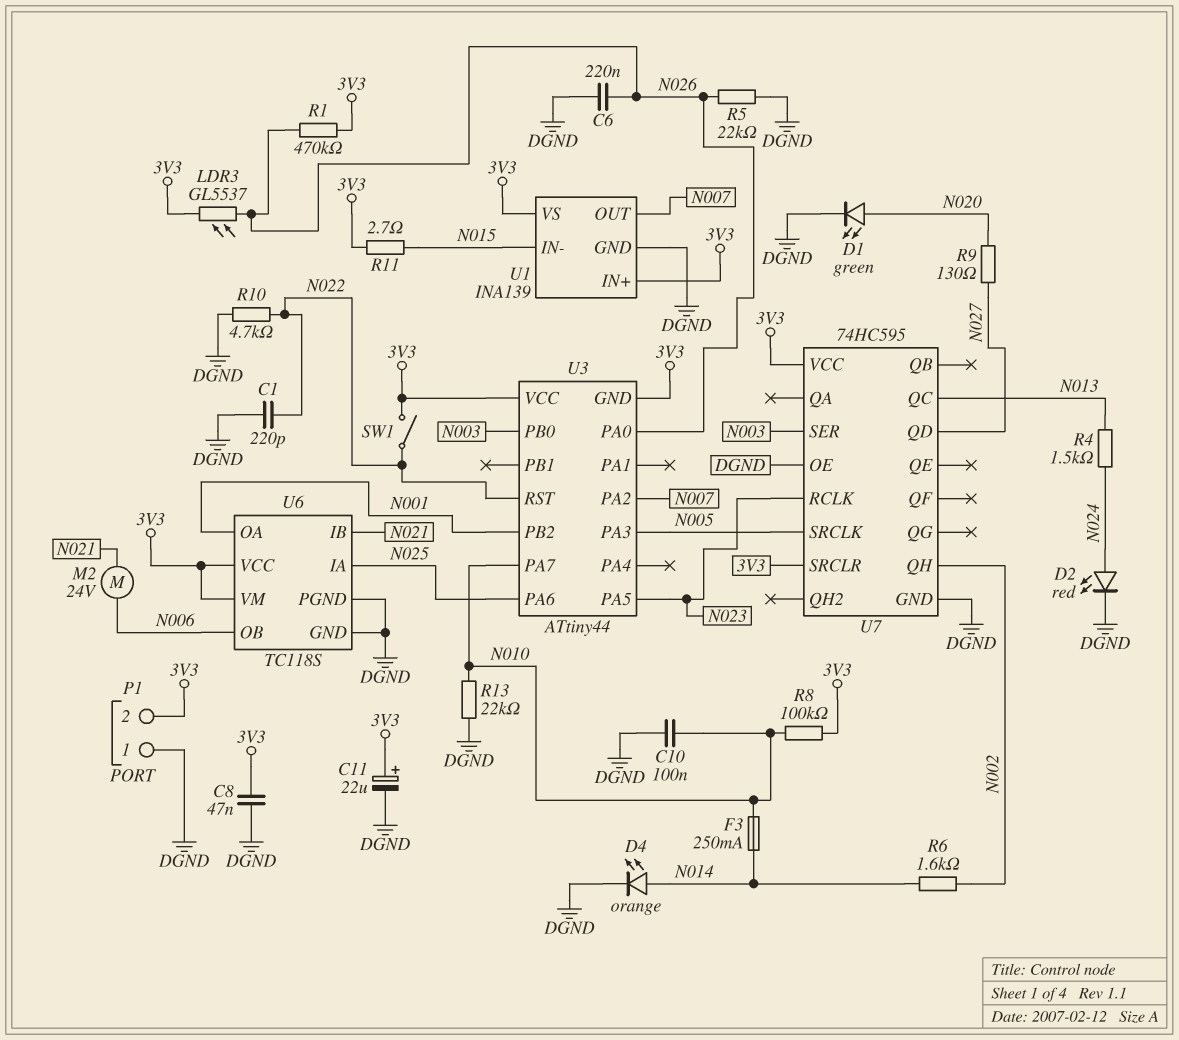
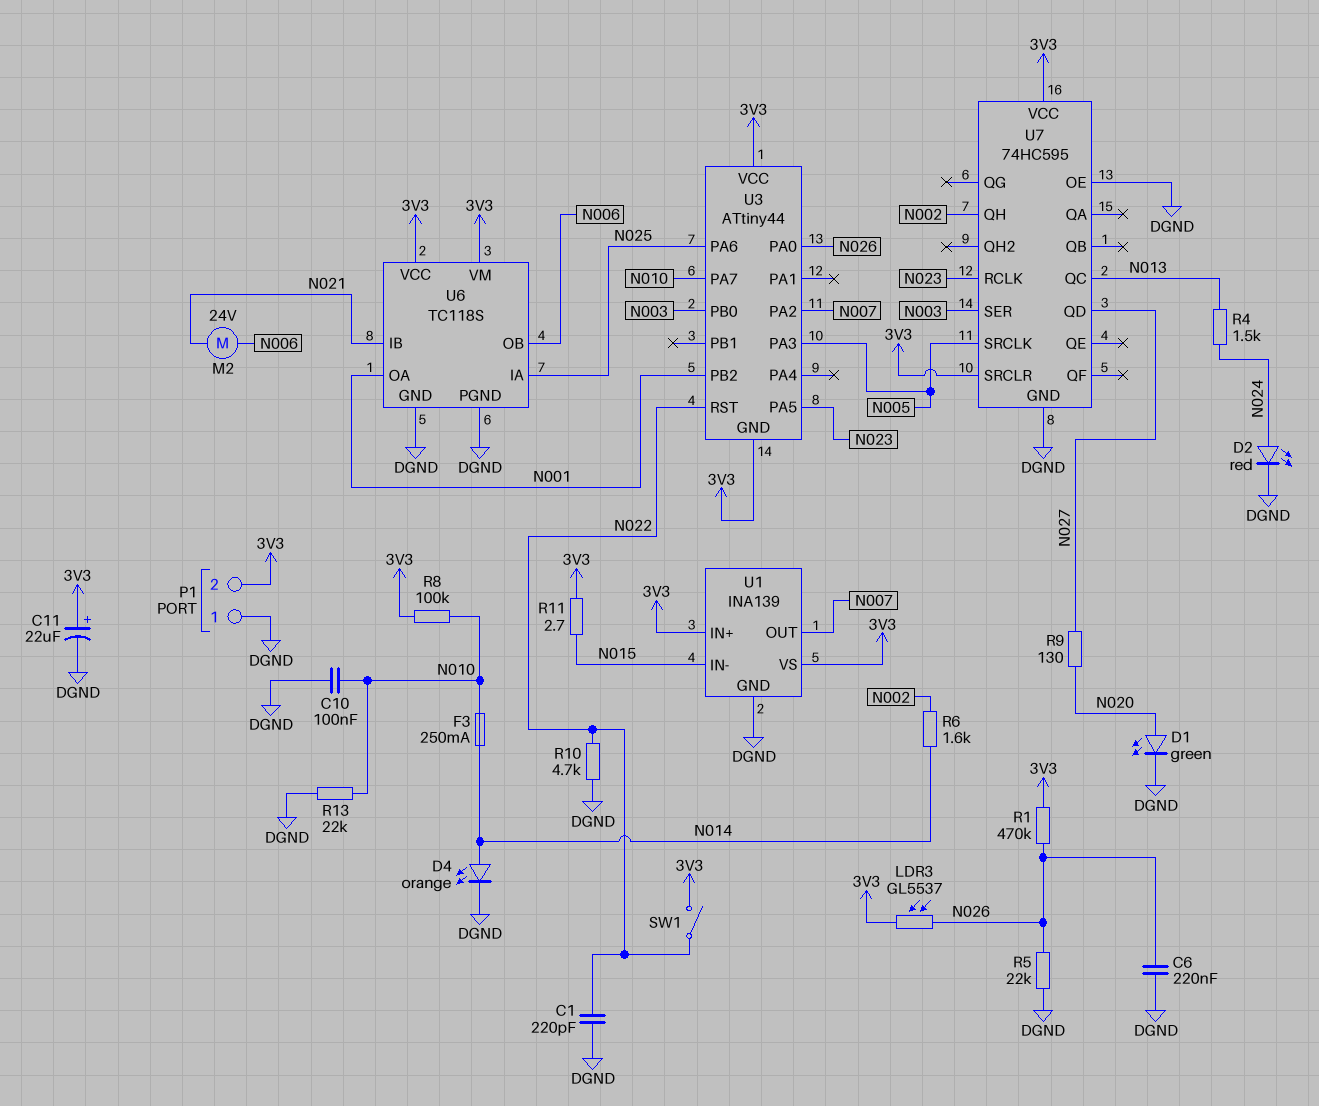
C8: 47nF (3V3, DGND) -> none

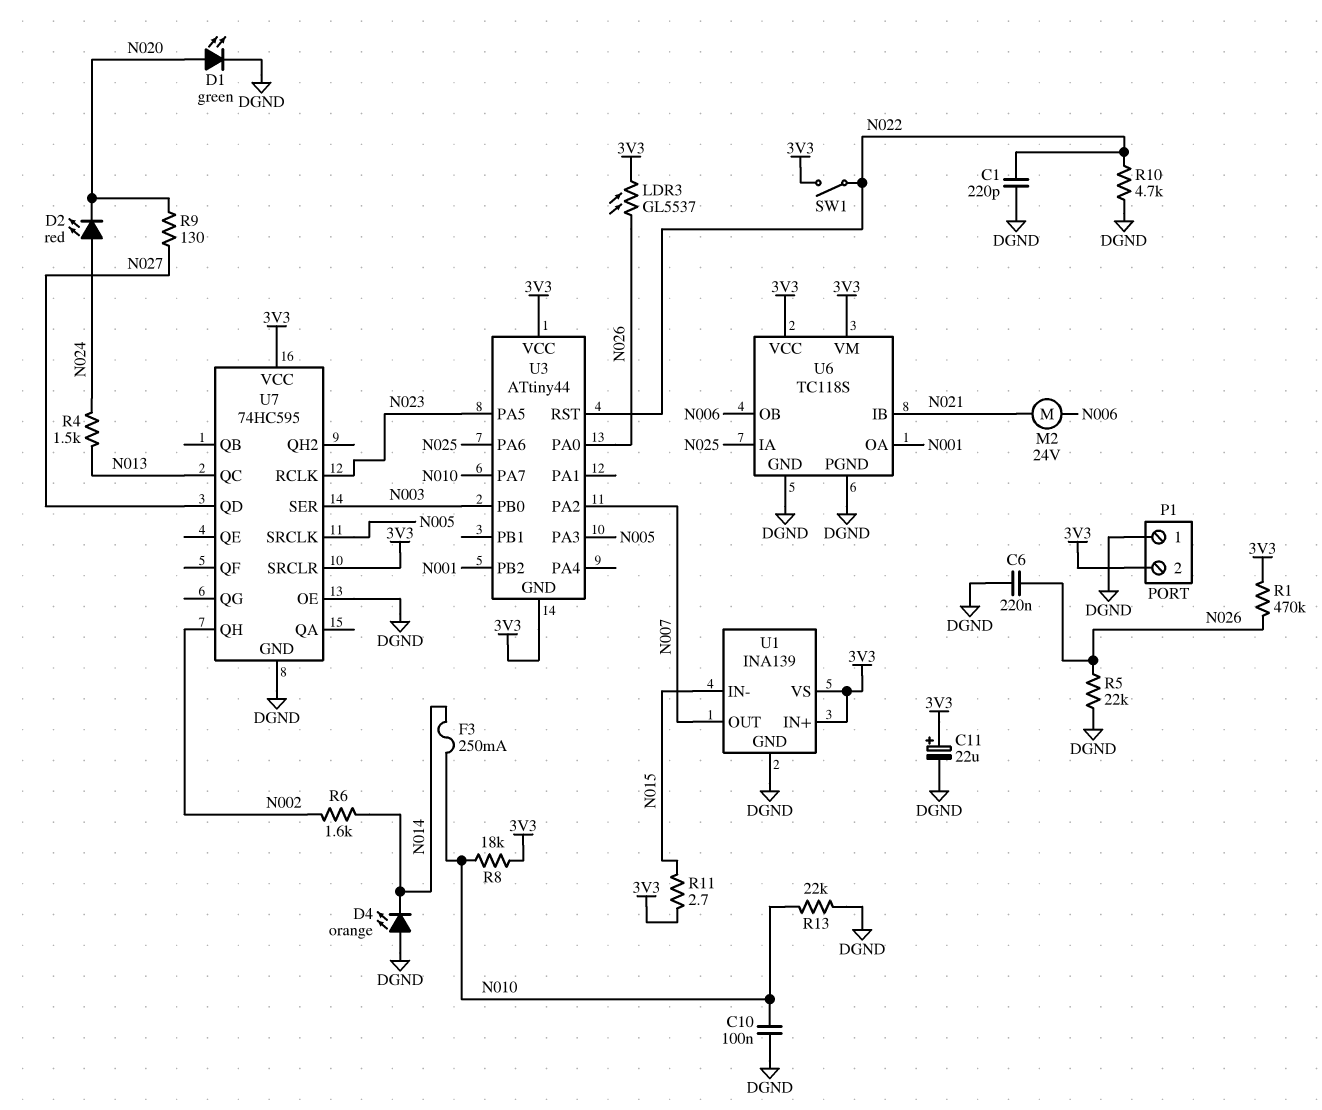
D2: LED red (A N024, K DGND) -> LED red (A N024, K N020)
D4: LED orange (A N014, K DGND) -> LED orange (A DGND, K N014)
R8: 100k (3V3, N010) -> 18k (3V3, N010)

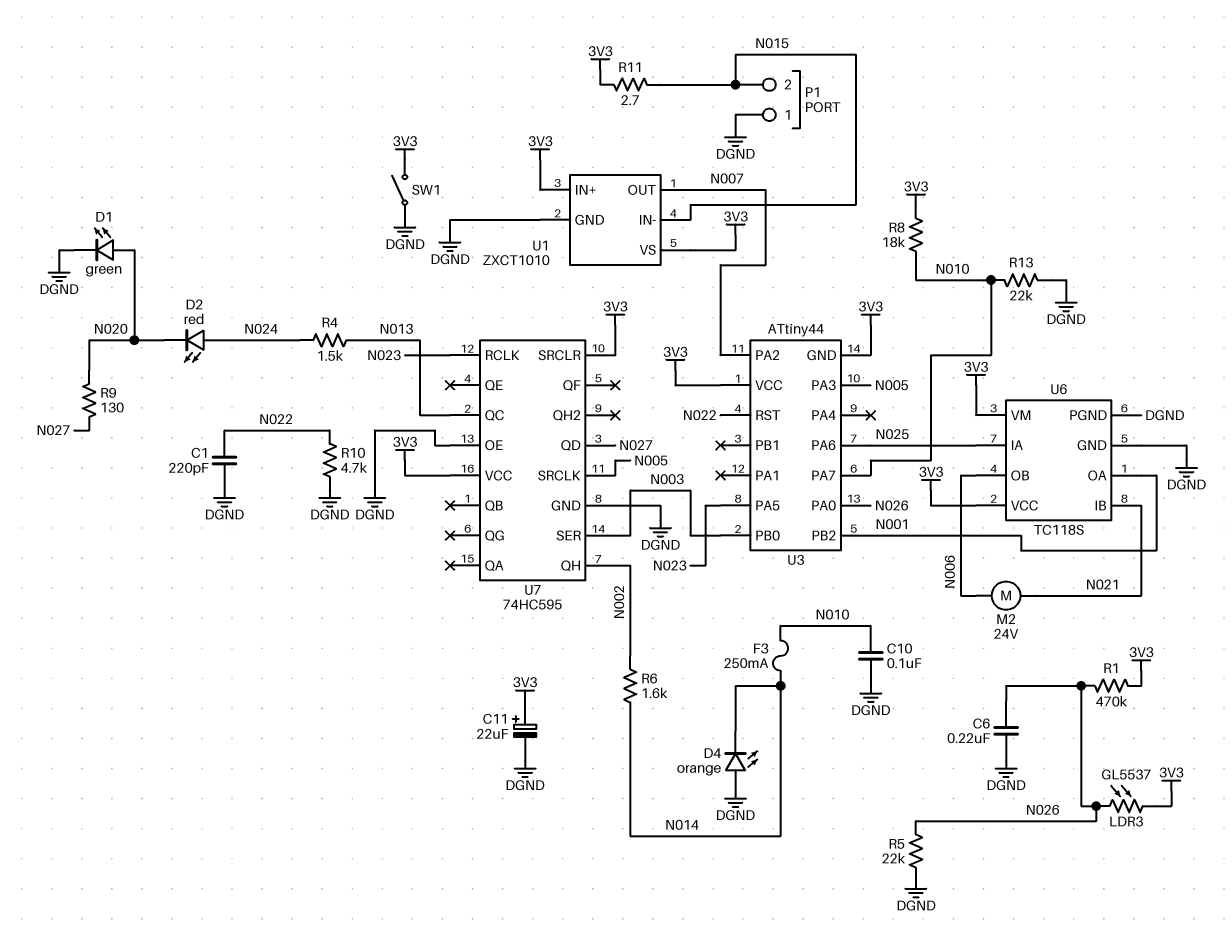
P1 pin 2: 3V3 -> N015
SW1: switch (3V3, N022) -> switch (3V3, DGND)
U1: INA139 -> ZXCT1010

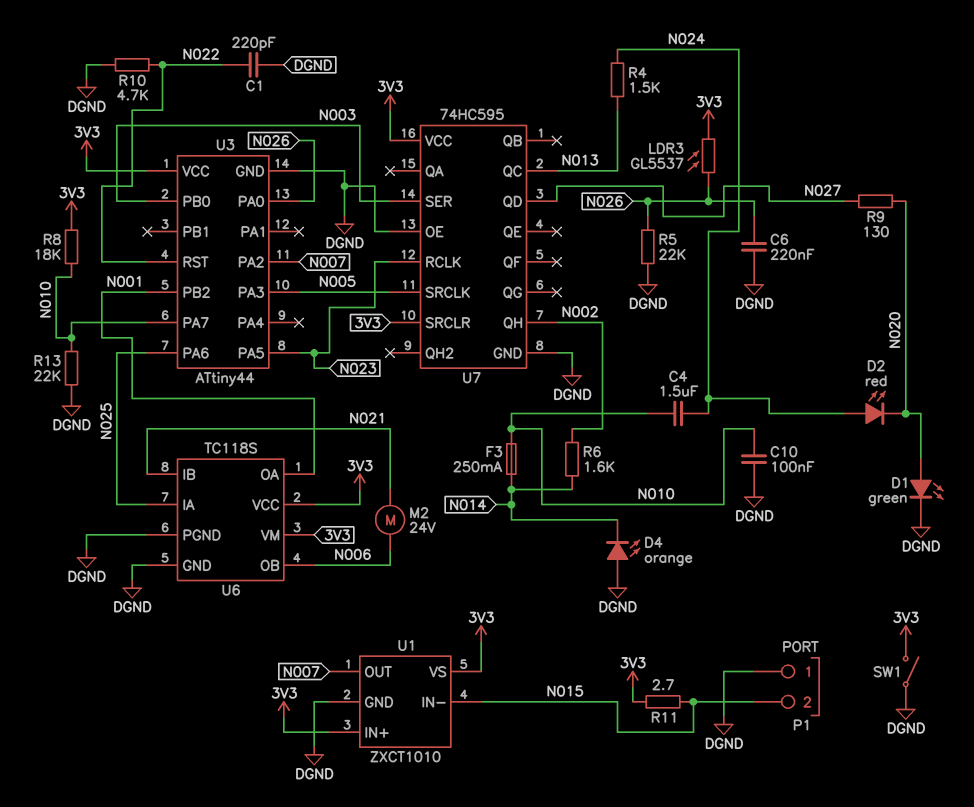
C4: none -> 1.5uF (N010, N024)
C11: 22uF (plus 3V3, minus DGND) -> none
R1: 470k (3V3, N026) -> none
U3 pin GND: 3V3 -> DGND

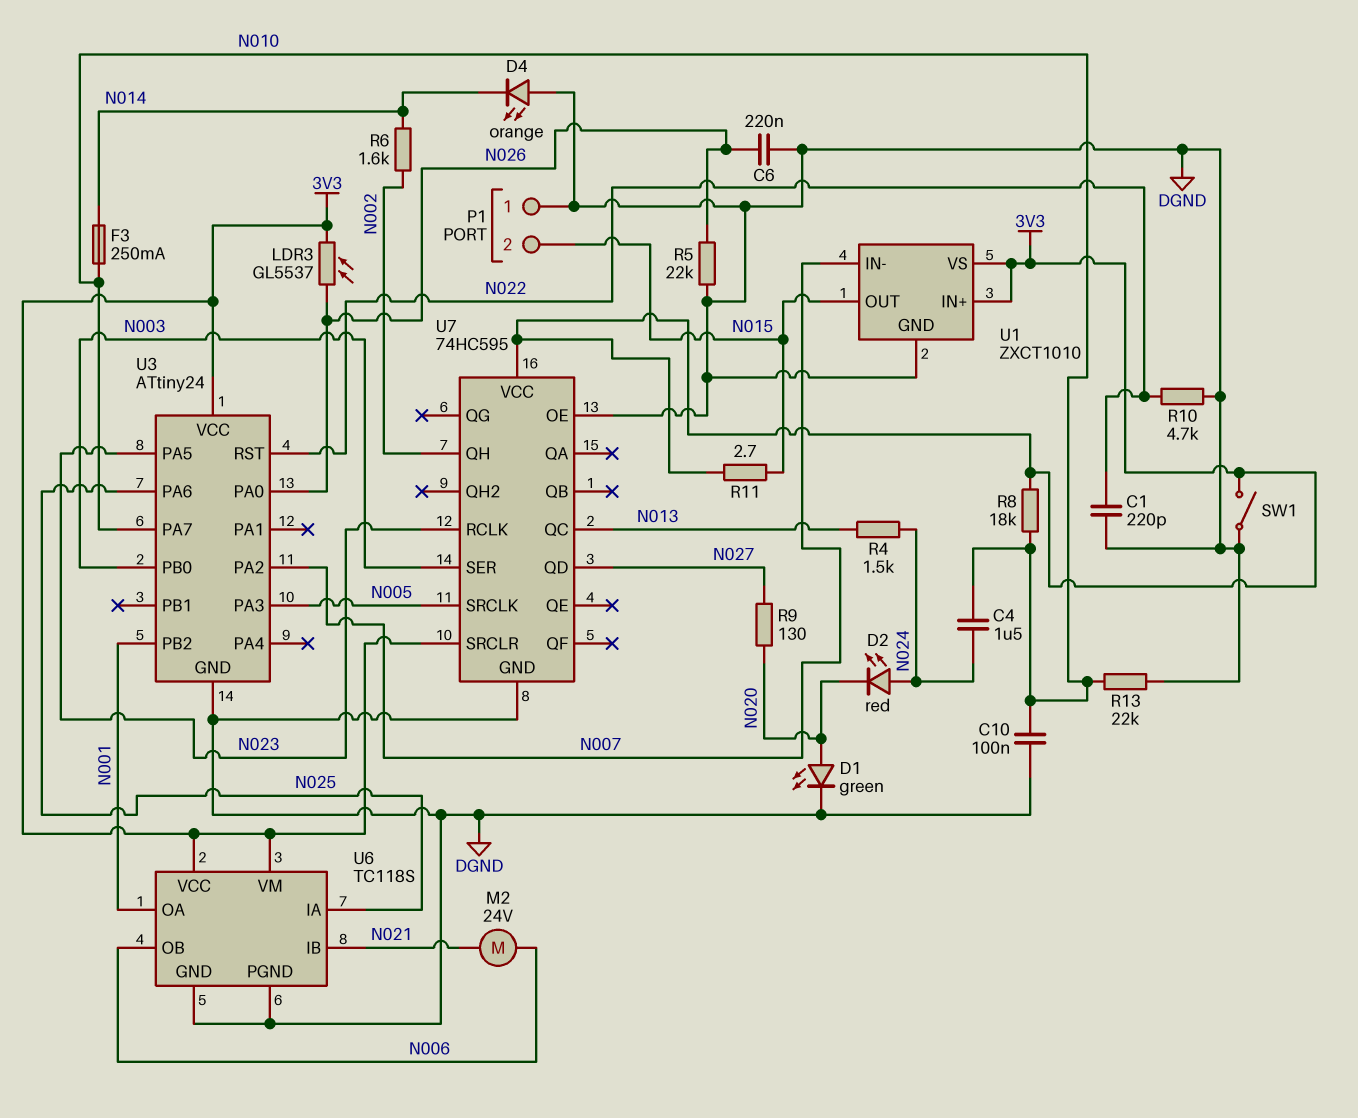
U1 pin IN-: N015 -> N007
U1 pin OUT: N007 -> N015
U3: ATtiny44 -> ATtiny24

